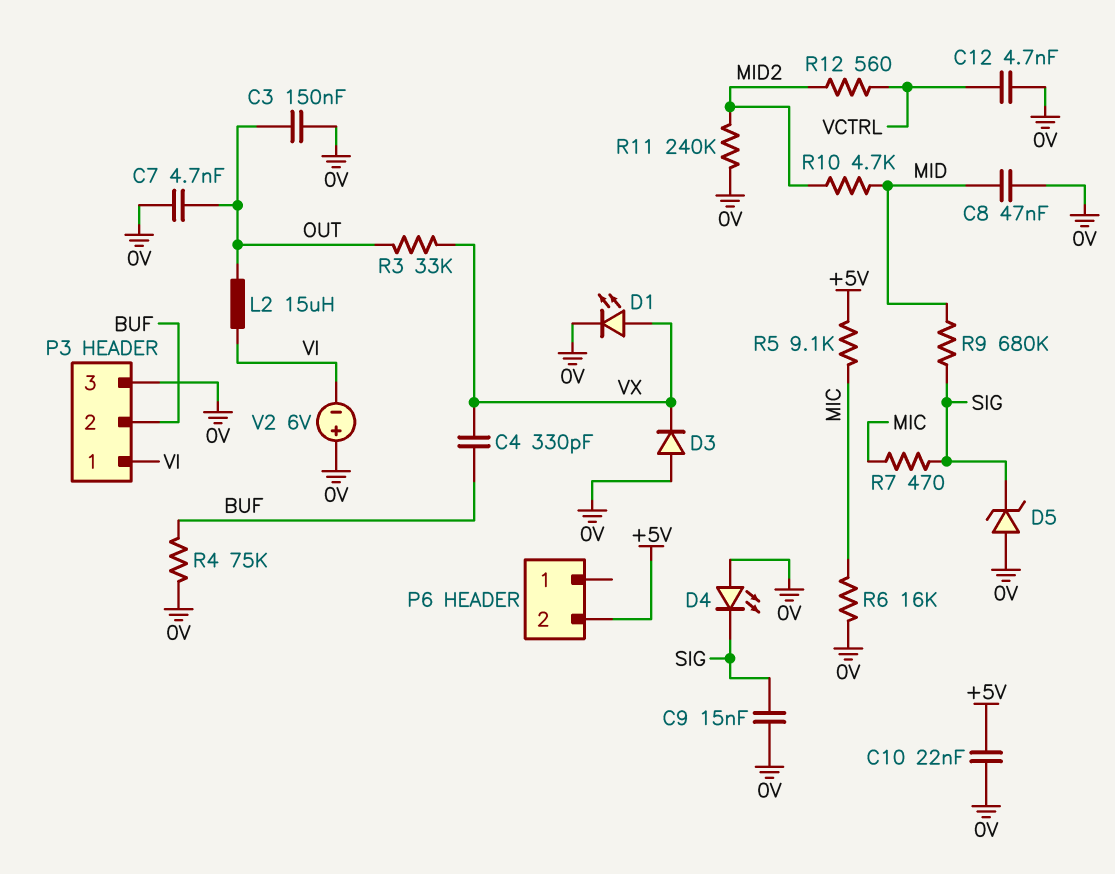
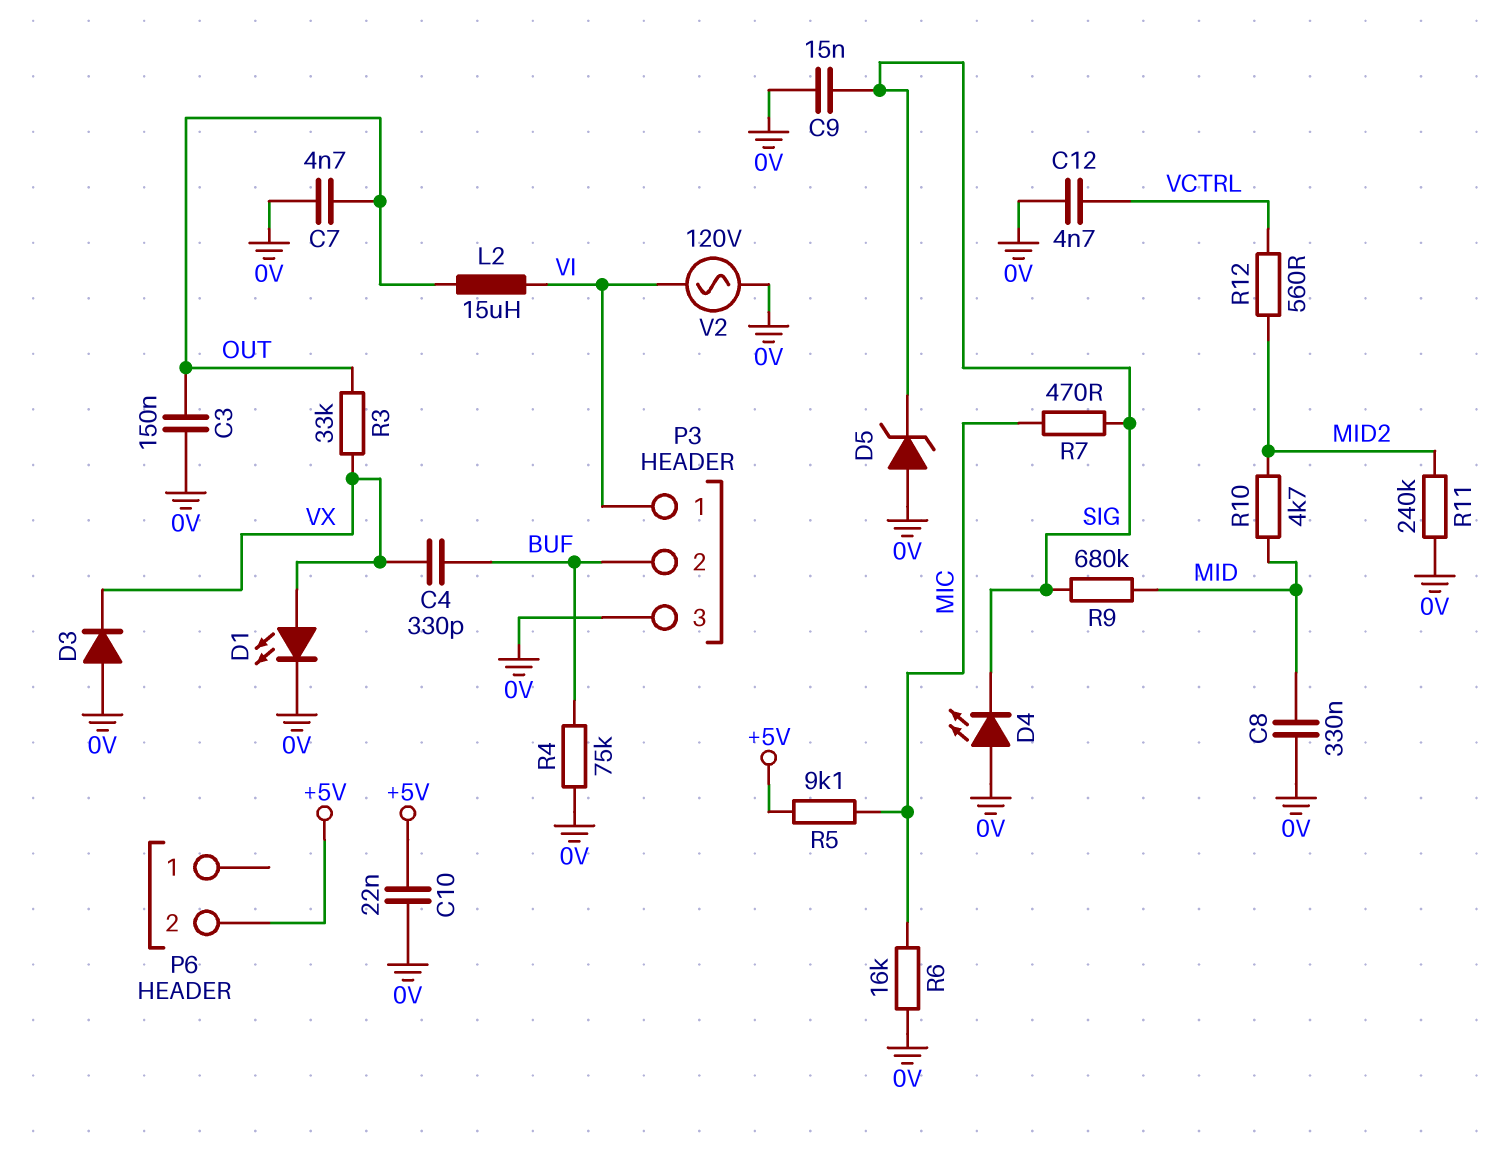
C8: 47nF (0V, MID) -> 330nF (0V, MID)
V2: 6V (plus 0V, minus VI) -> AC 120V (0V, VI)

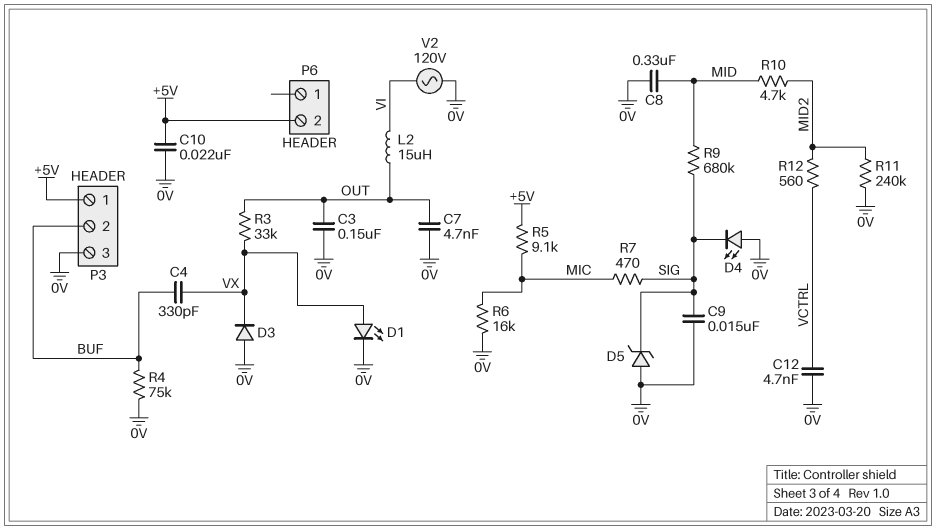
P3 pin 1: VI -> +5V

